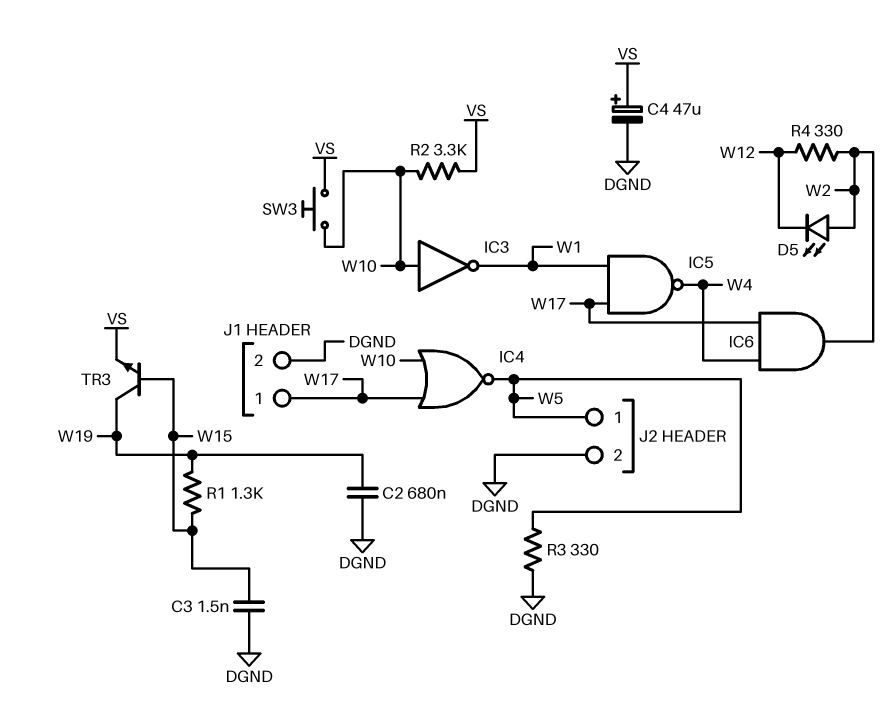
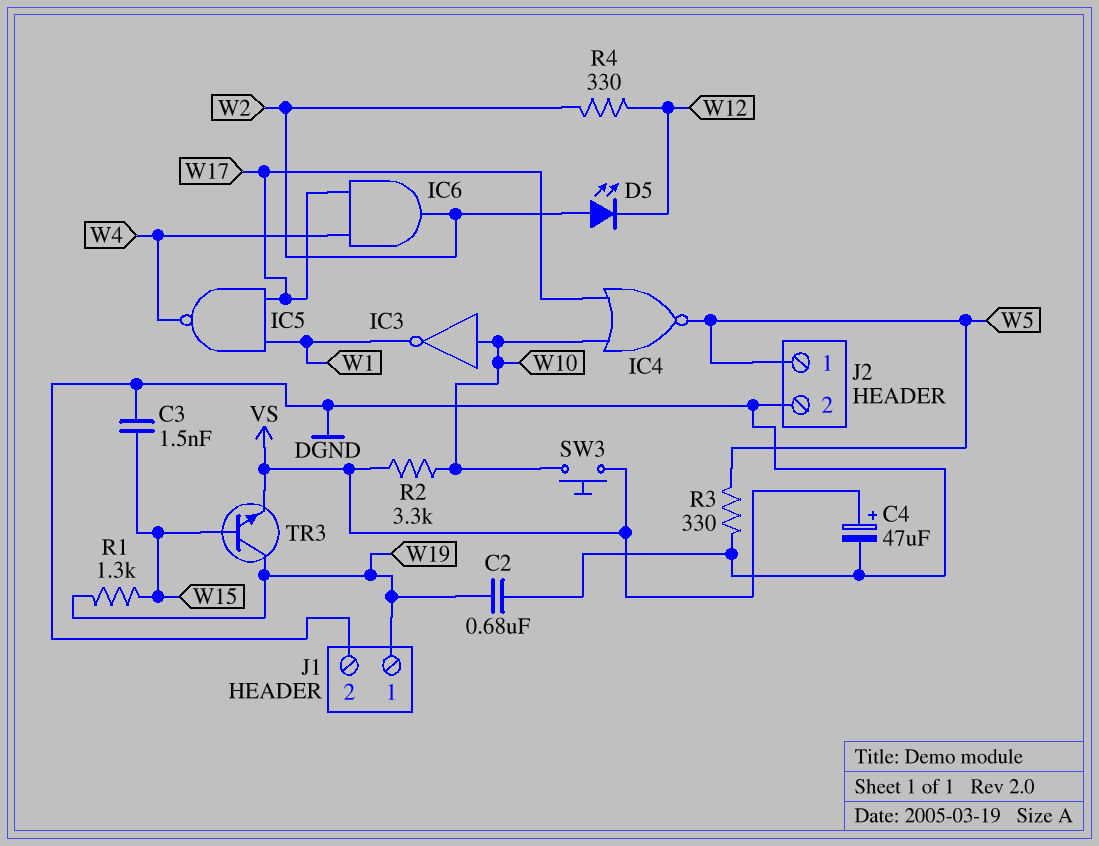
J1 pin 1: W17 -> W19

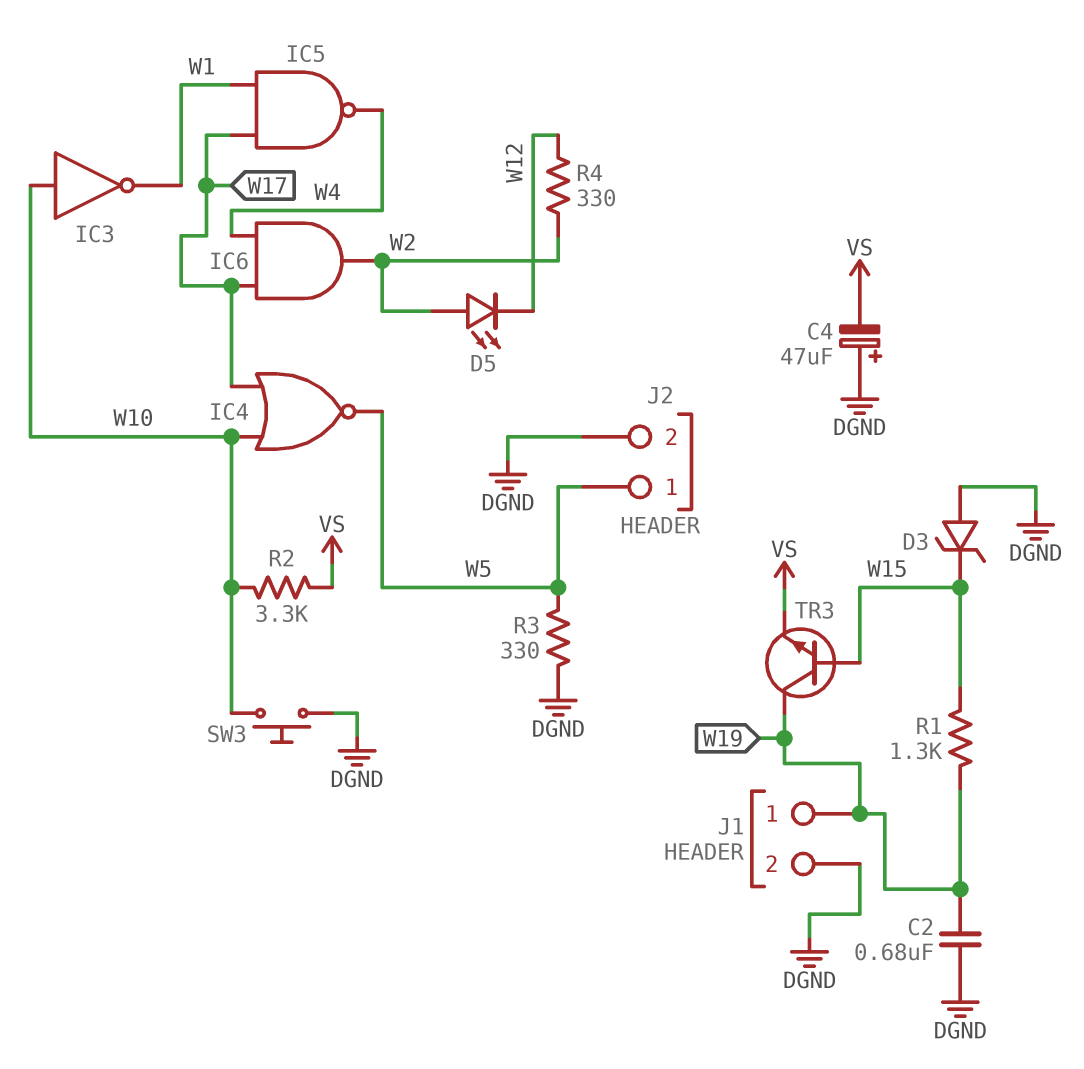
C3: 1.5nF (DGND, W15) -> none
C4: 47uF (plus VS, minus DGND) -> 47uF (plus DGND, minus VS)
D3: none -> zener (A DGND, K W15)
SW3: button (VS, W10) -> button (DGND, W10)

